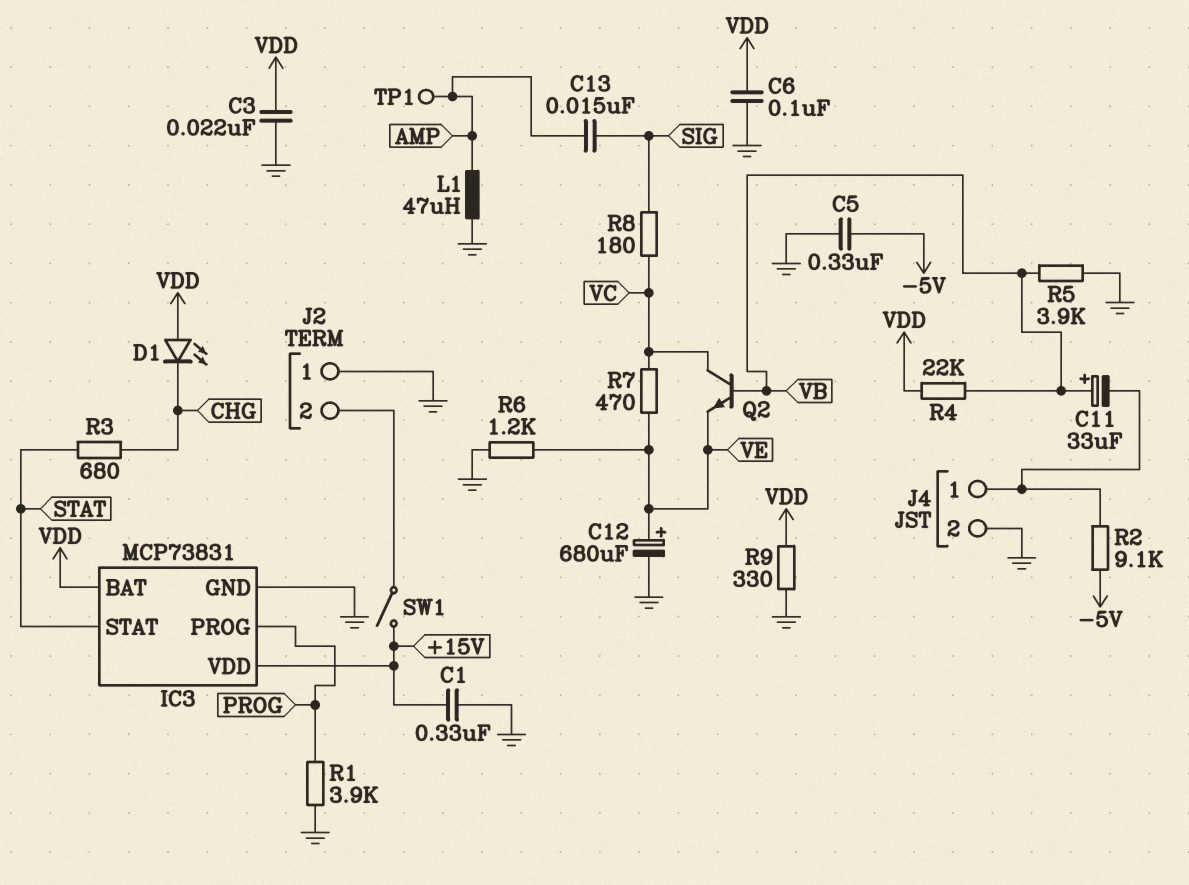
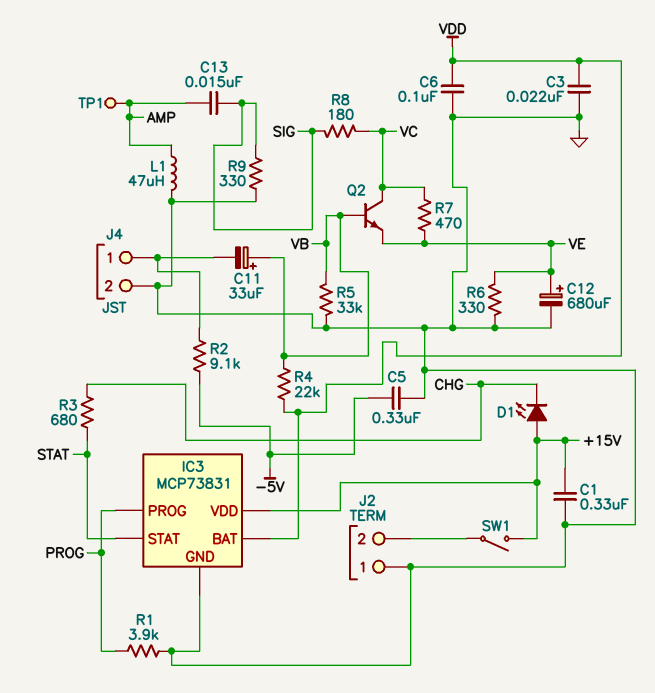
D1: LED (A VDD, K CHG) -> LED (A +15V, K CHG)
R5: 3.9k (GND, VB) -> 33k (GND, VB)
R6: 1.2k (GND, VE) -> 330 (GND, VE)
R9: 330 (GND, VDD) -> 330 (GND, SIG)

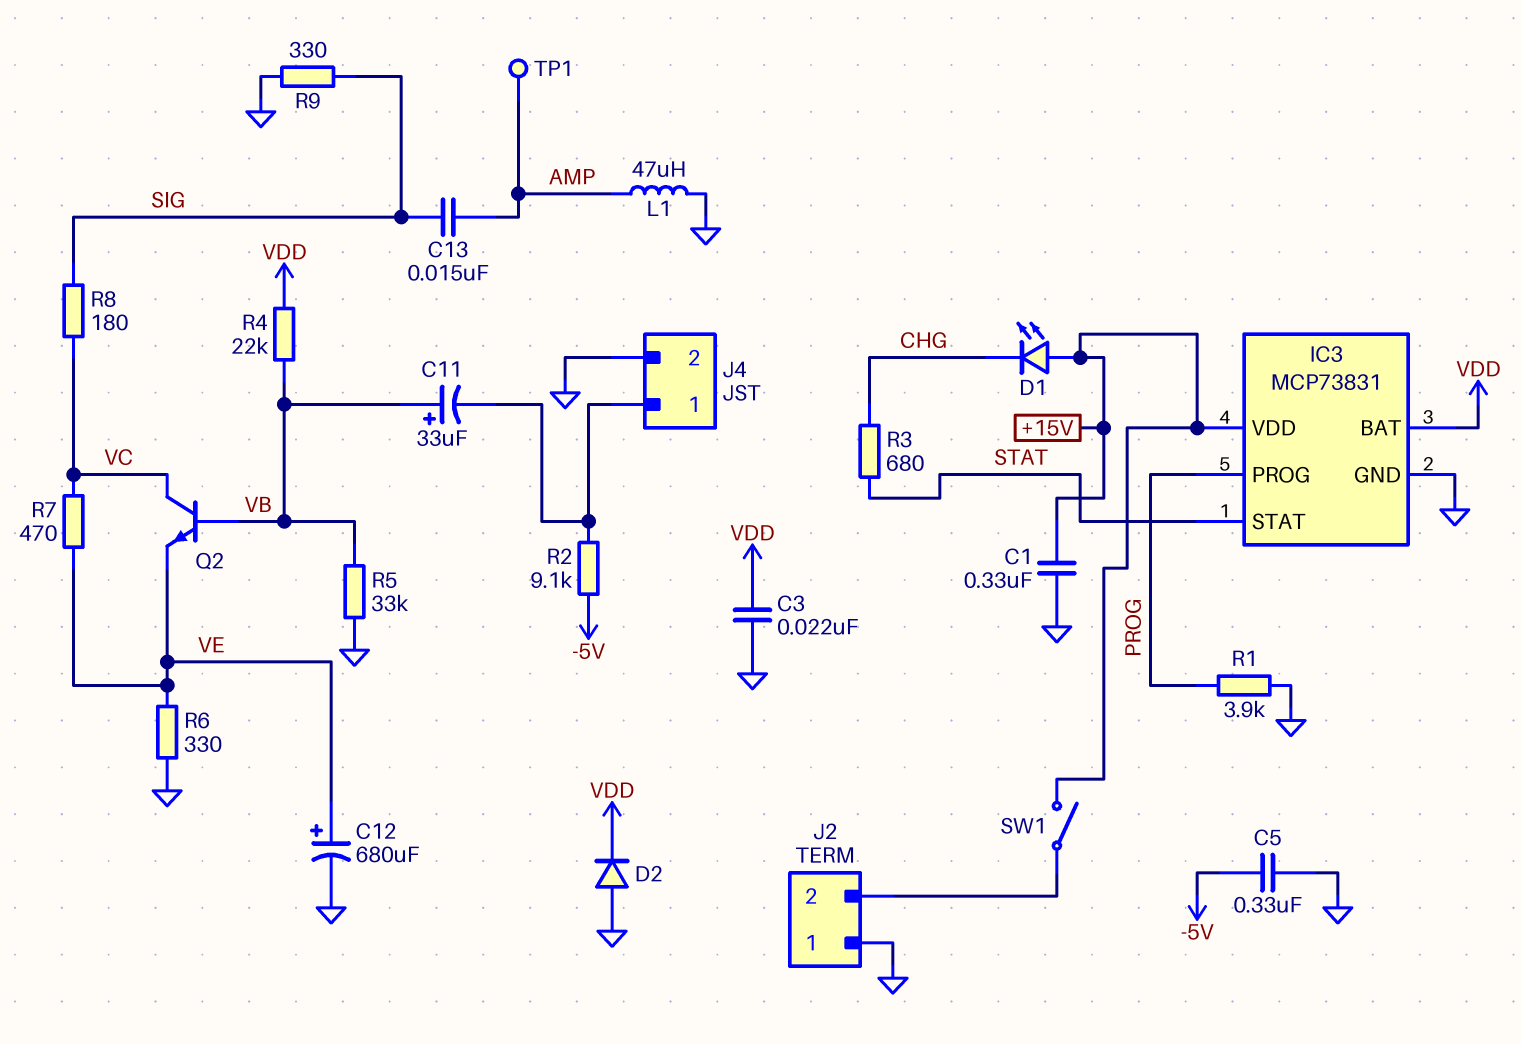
C6: 100nF (GND, VDD) -> none
D2: none -> diode (A GND, K VDD)

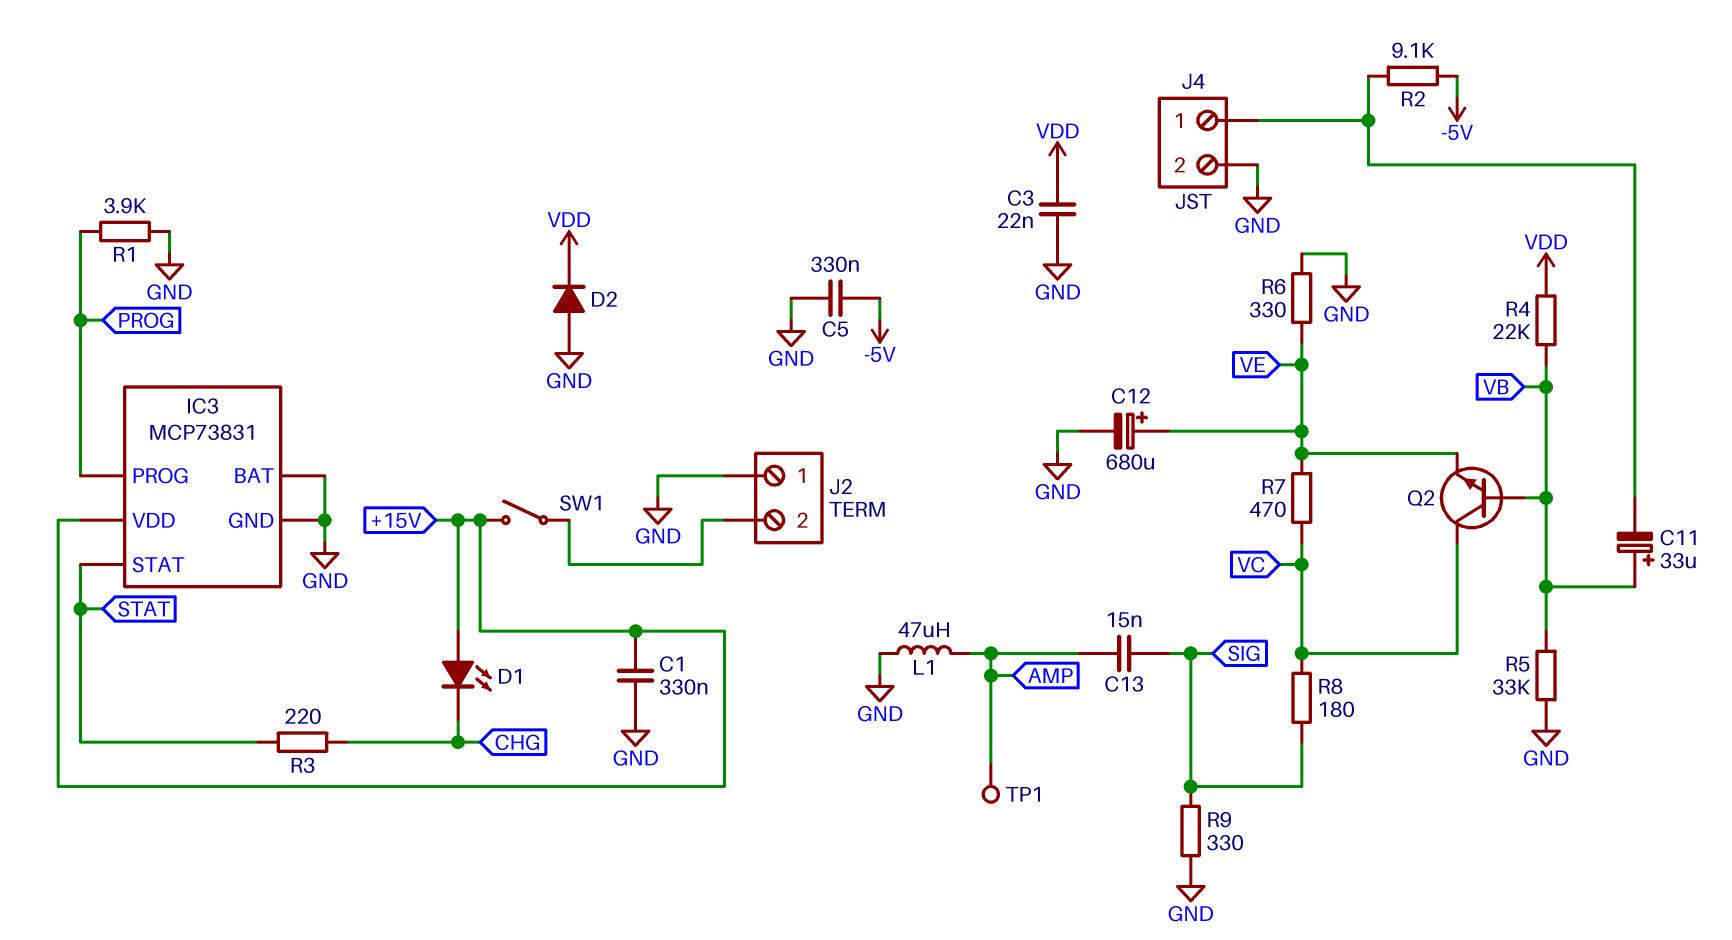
IC3 pin BAT: VDD -> GND
R3: 680 (CHG, STAT) -> 220 (CHG, STAT)

